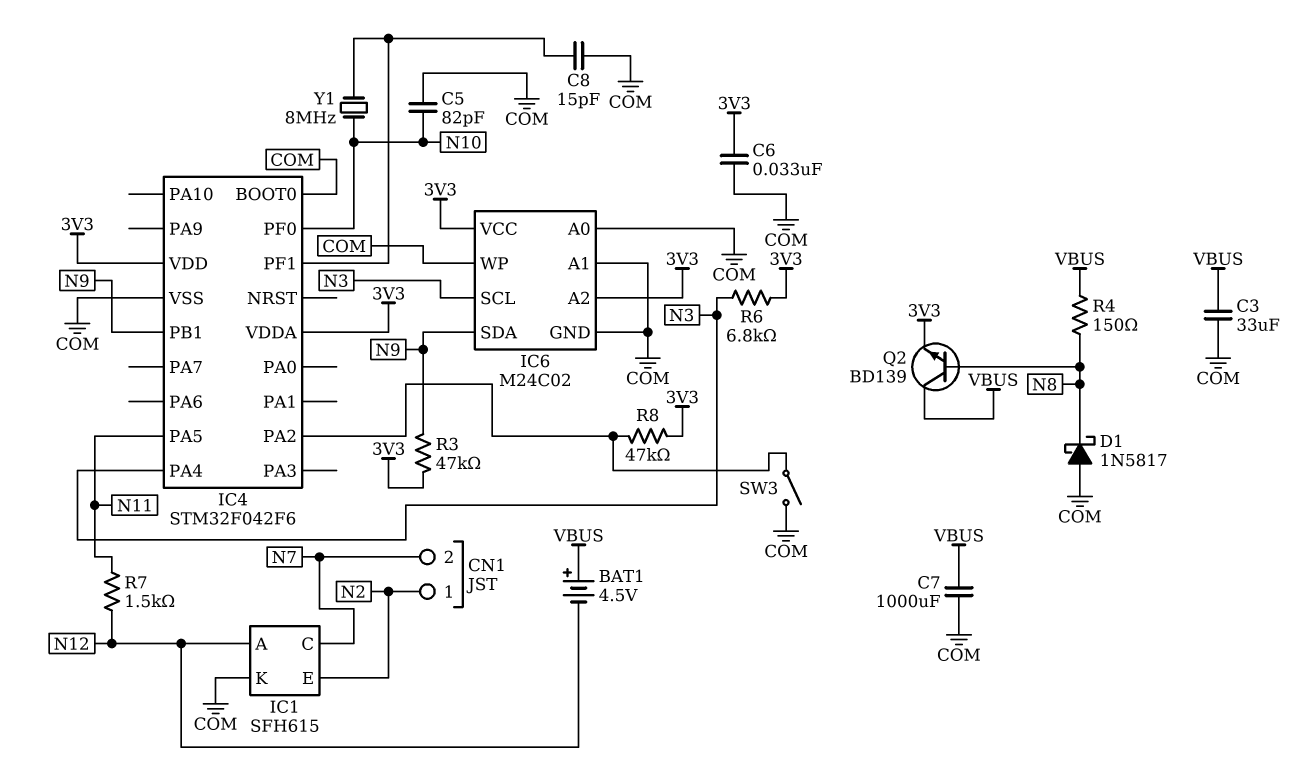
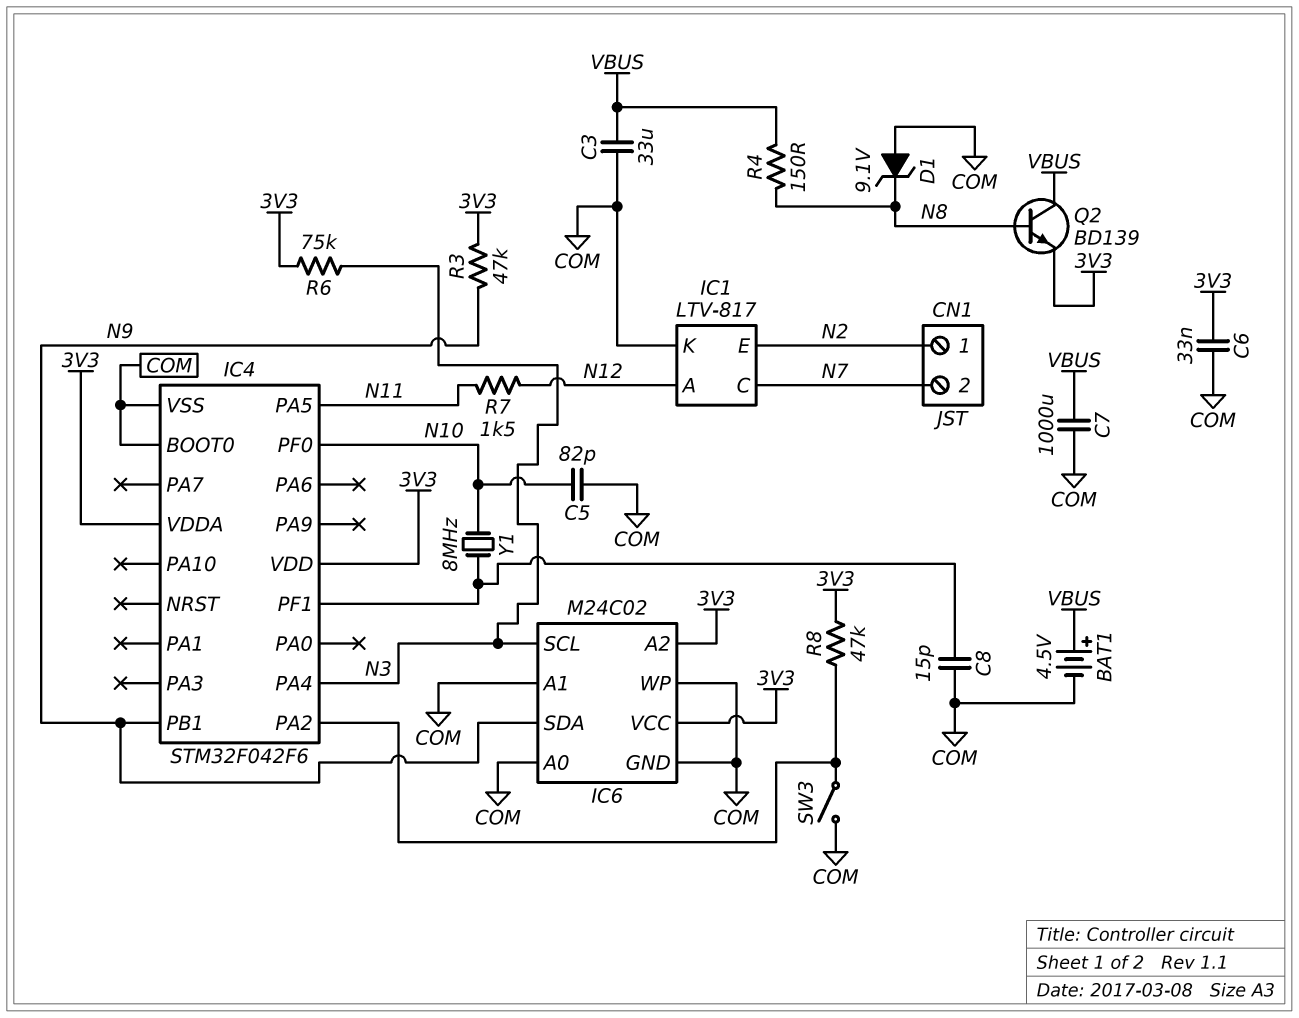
BAT1: 4.5V (plus VBUS, minus N12) -> 4.5V (plus VBUS, minus COM)
D1: schottky 1N5817 (A COM, K N8) -> zener 9.1V (A COM, K N8)
IC1: SFH615 -> LTV-817
R6: 6.8k (3V3, N3) -> 75k (3V3, N3)

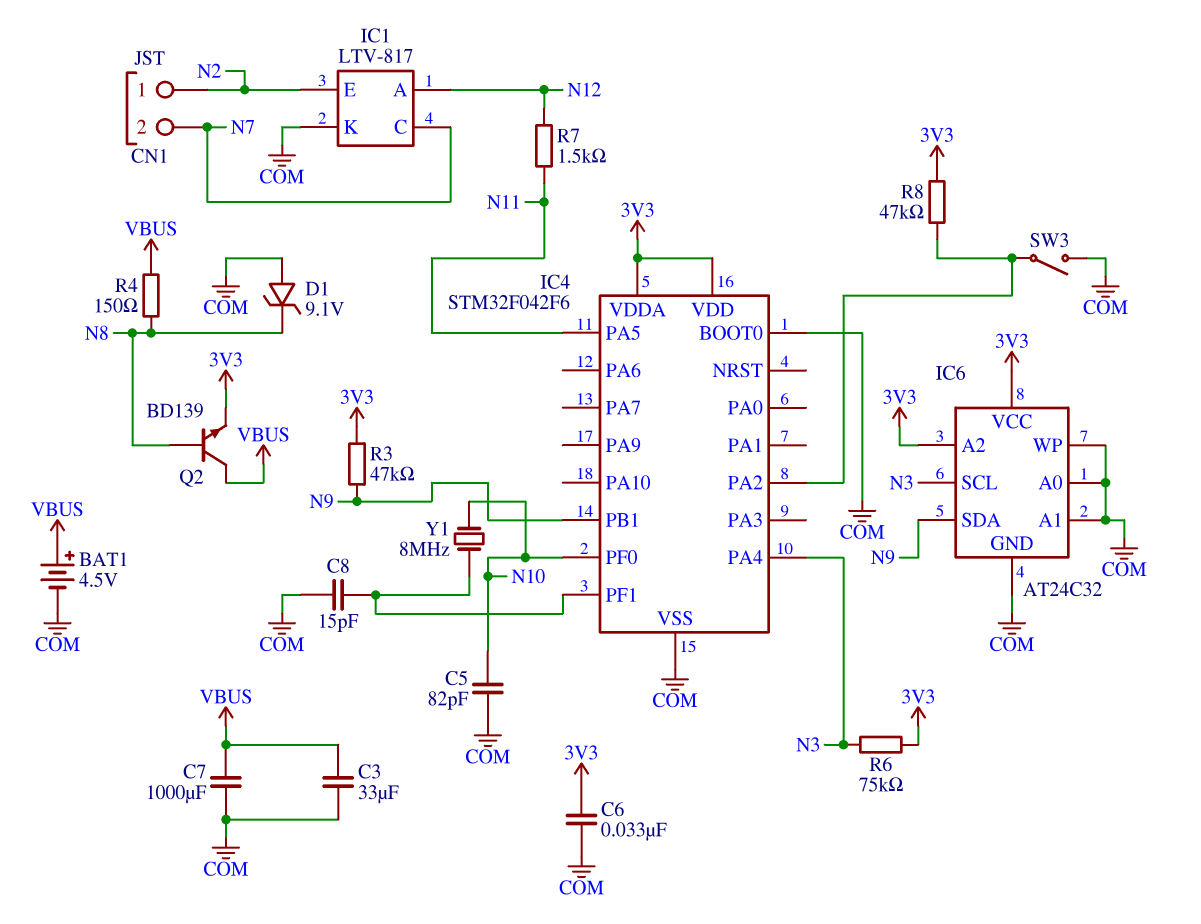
IC6: M24C02 -> AT24C32

